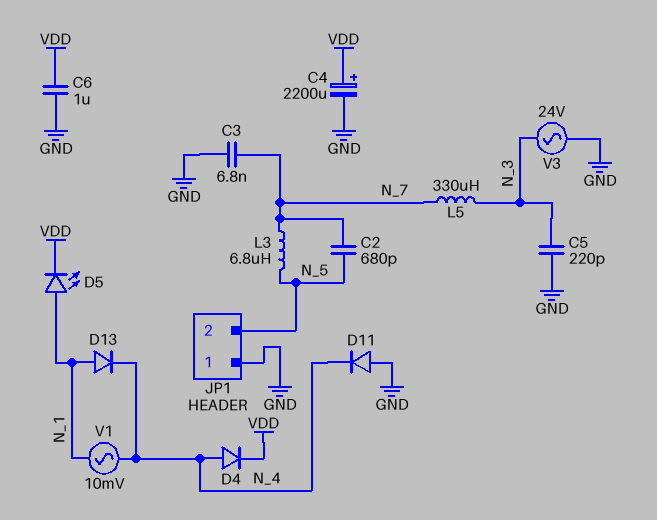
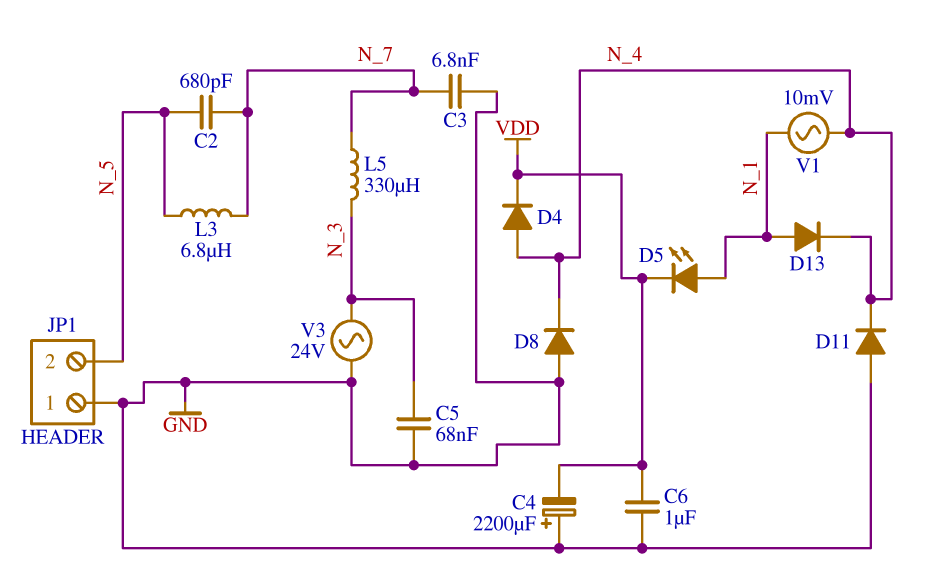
C4: 2200uF (plus VDD, minus GND) -> 2200uF (plus GND, minus VDD)
C5: 220pF (GND, N_3) -> 68nF (GND, N_3)
D8: none -> diode (A GND, K N_4)

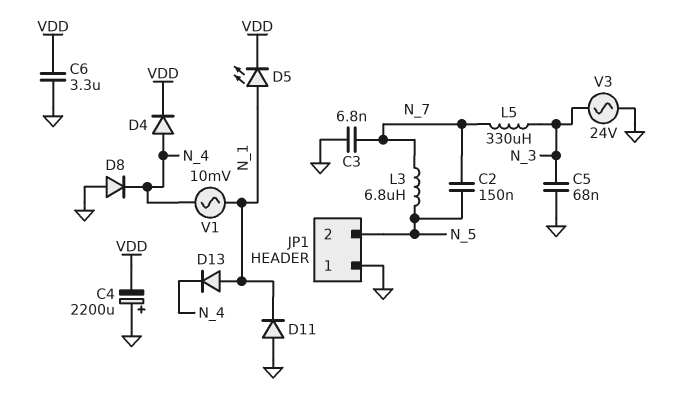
C2: 680pF (N_5, N_7) -> 150nF (N_5, N_7)
C6: 1uF (GND, VDD) -> 3.3uF (GND, VDD)
D11: diode (A GND, K N_4) -> diode (A GND, K N_1)

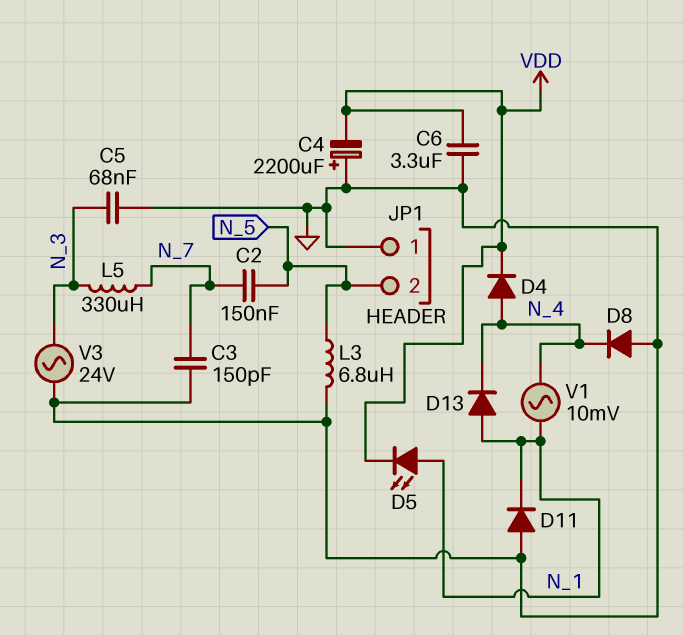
C3: 6.8nF (GND, N_7) -> 150pF (GND, N_7)
L3: 6.8uH (N_5, N_7) -> 6.8uH (GND, N_5)

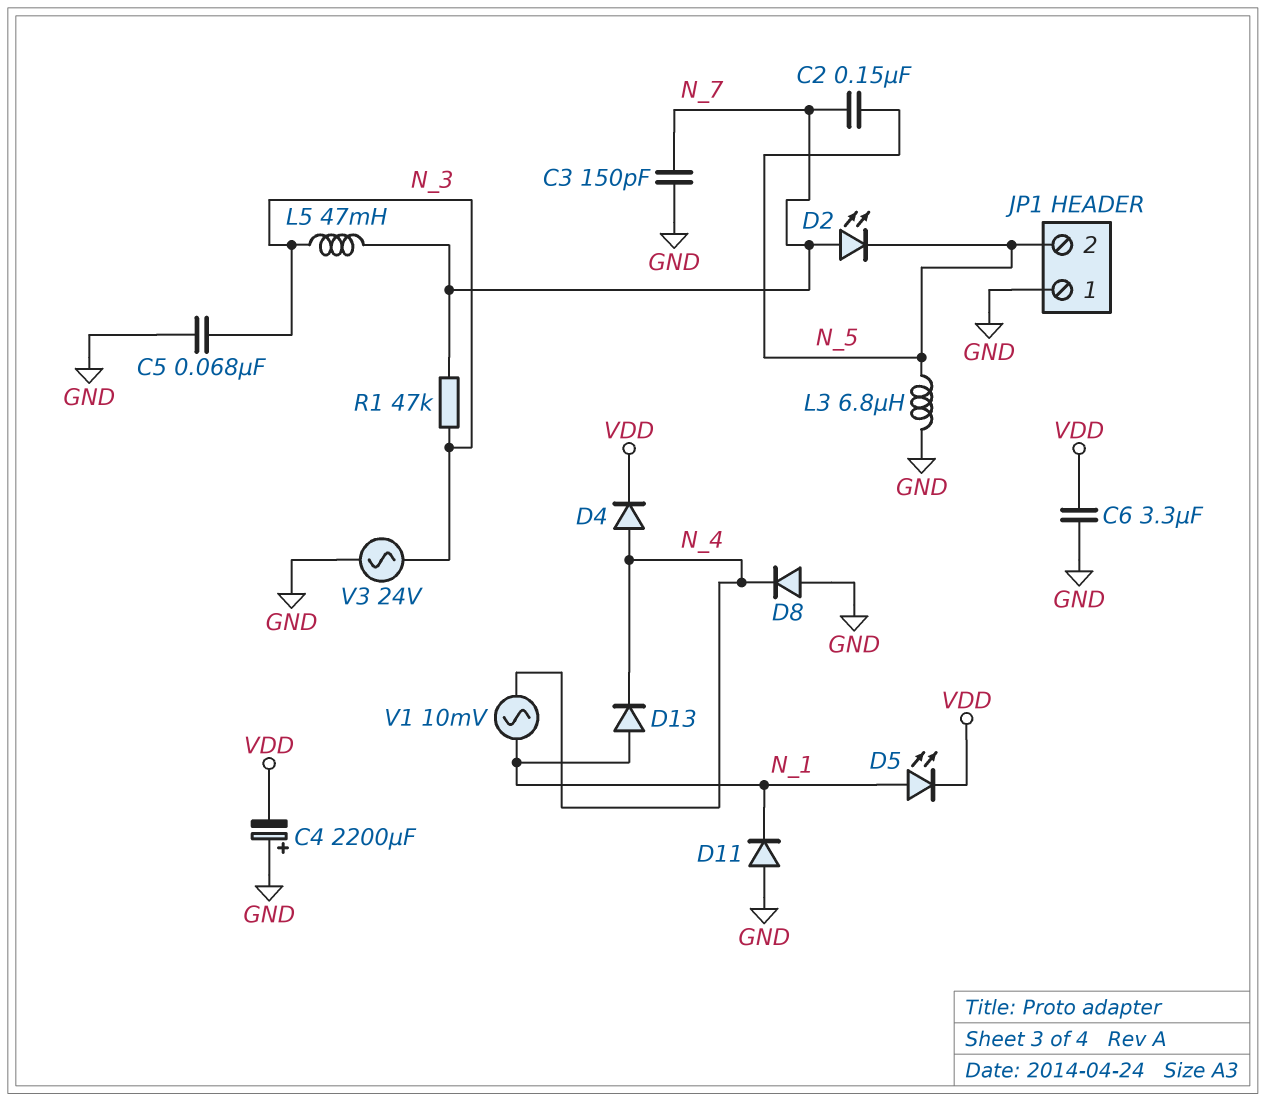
D2: none -> LED (A N_7, K N_5)
L5: 330uH (N_3, N_7) -> 47mH (N_3, N_7)
R1: none -> 47k (N_3, N_7)

